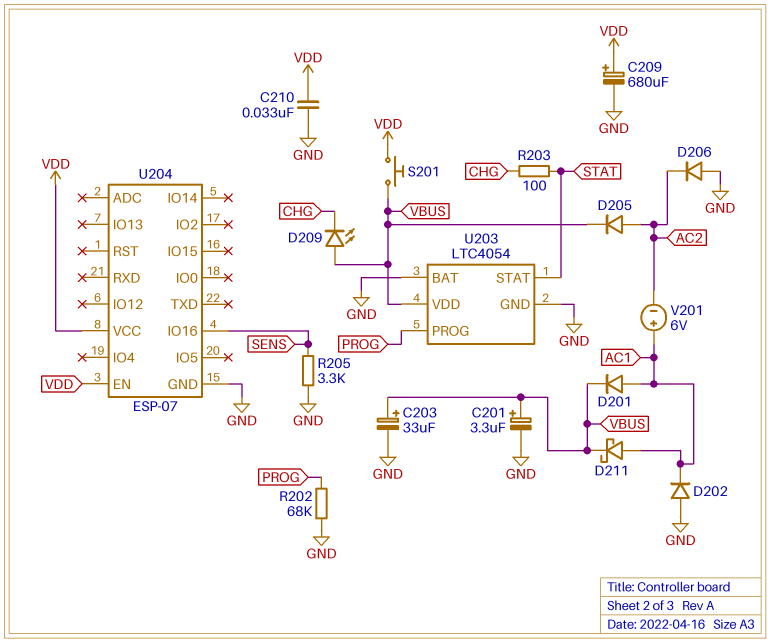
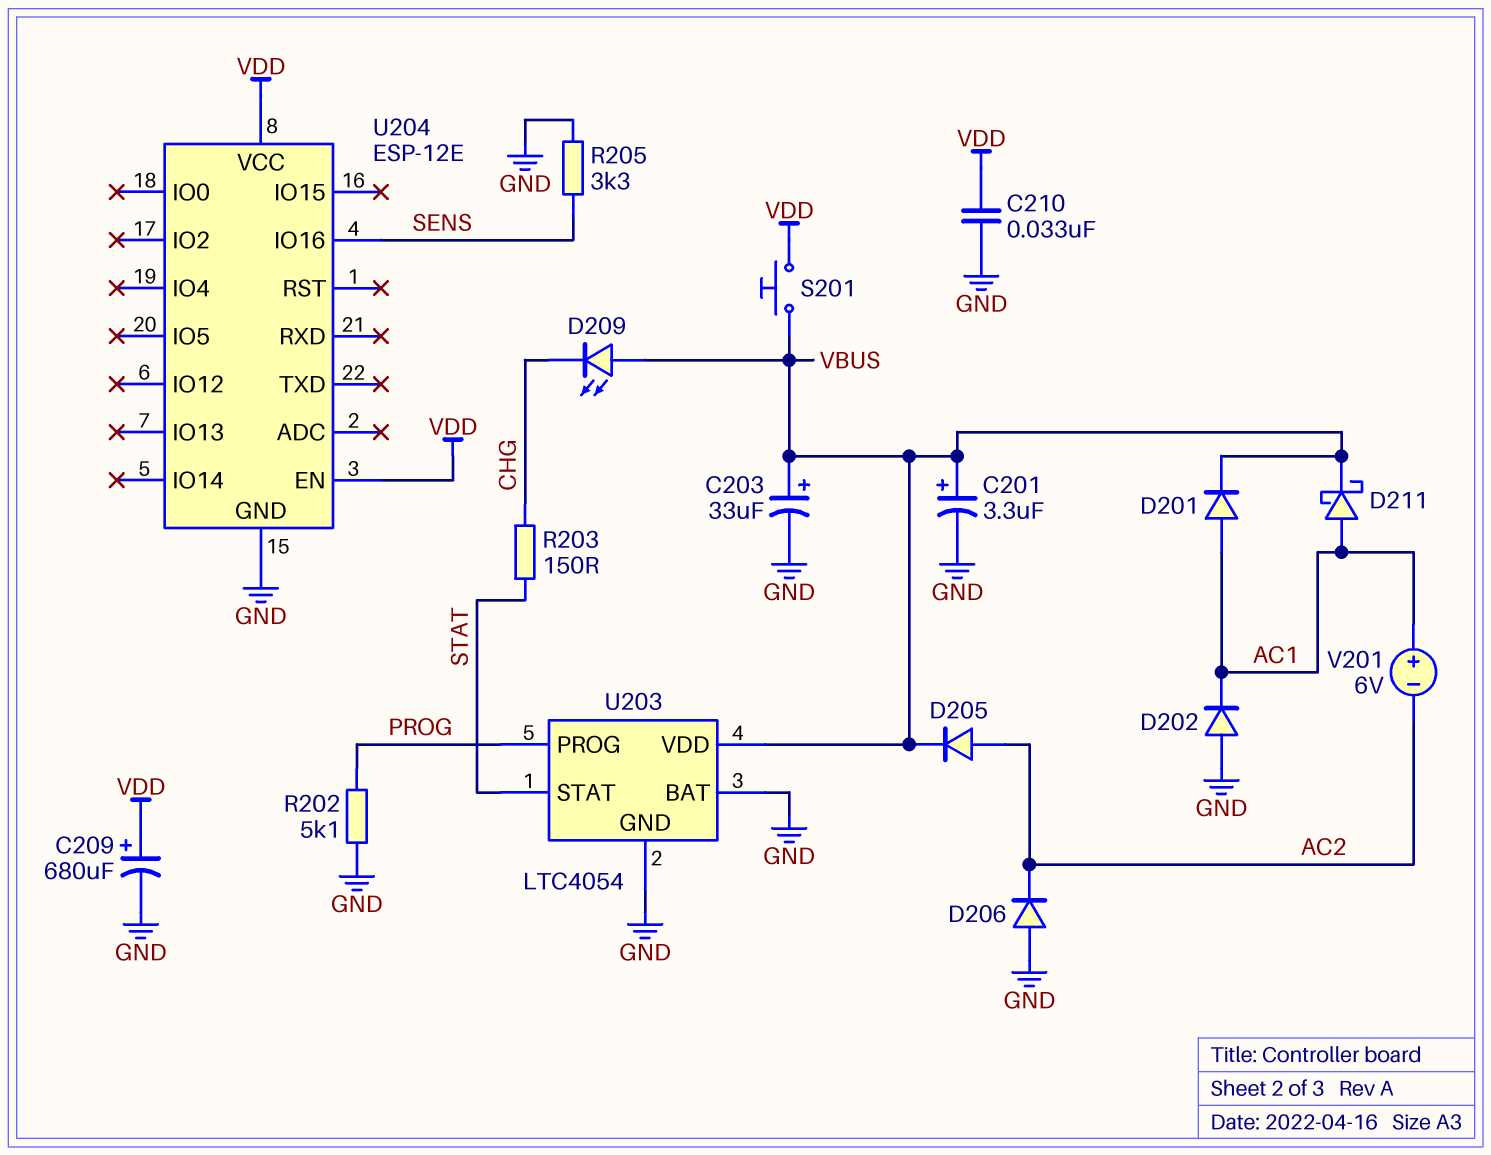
R202: 68k (GND, PROG) -> 5.1k (GND, PROG)
R203: 100 (CHG, STAT) -> 150 (CHG, STAT)
U204: ESP-07 -> ESP-12E

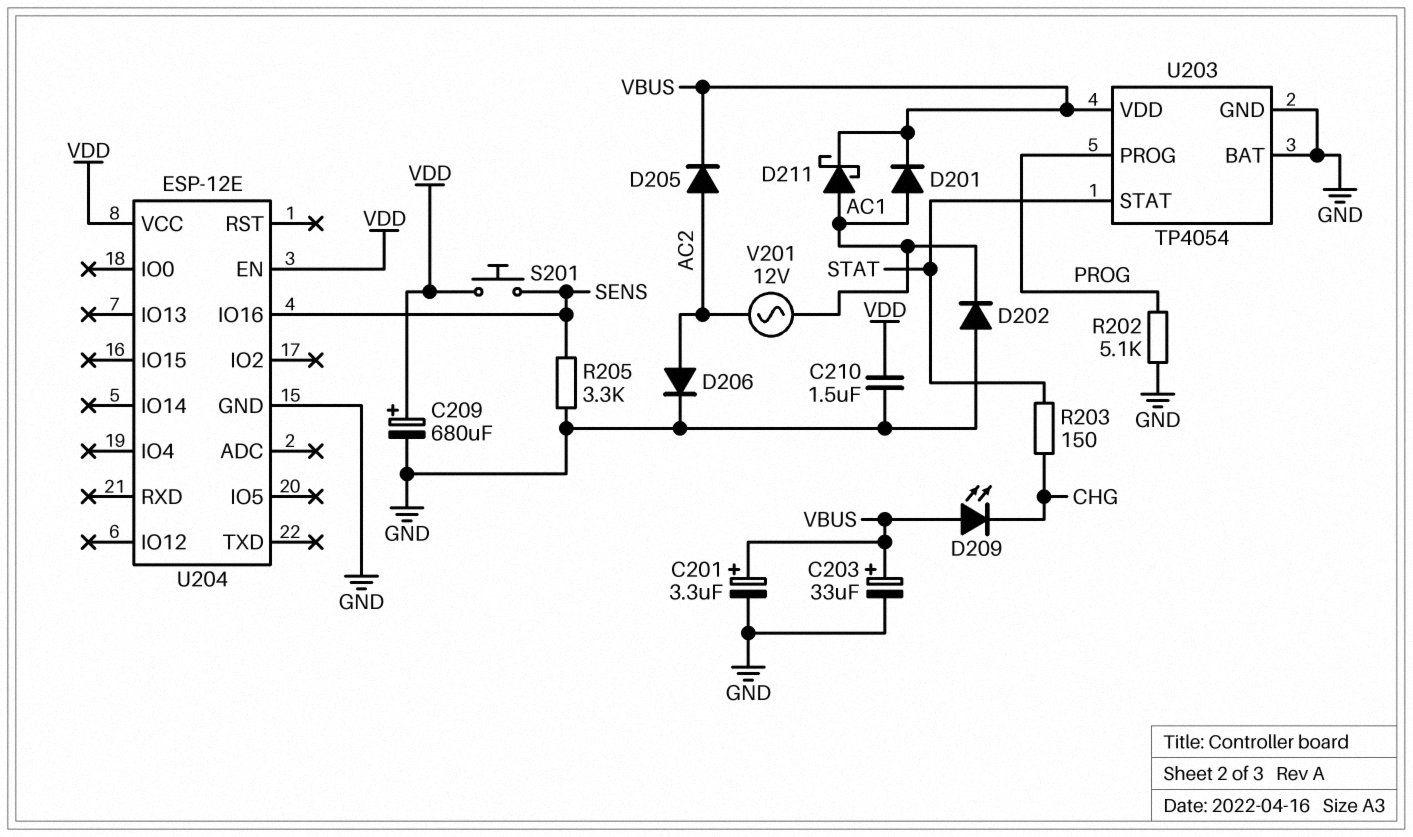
C210: 33nF (GND, VDD) -> 1.5uF (GND, VDD)
D206: diode (A GND, K AC2) -> diode (A AC2, K GND)
S201: button (VBUS, VDD) -> button (SENS, VDD)
U203: LTC4054 -> TP4054
V201: 6V (plus AC1, minus AC2) -> AC 12V (AC1, AC2)

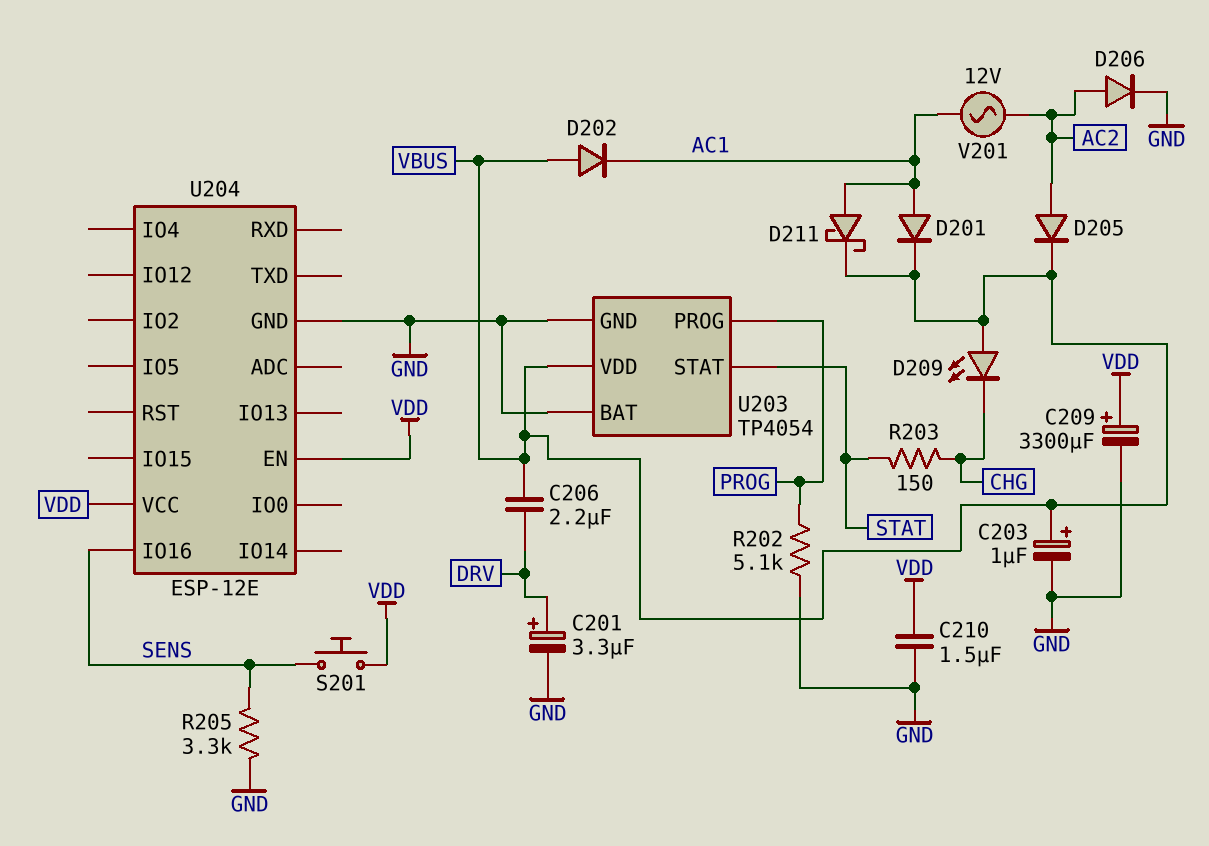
C201: 3.3uF (plus VBUS, minus GND) -> 3.3uF (plus DRV, minus GND)
C203: 33uF (plus VBUS, minus GND) -> 1uF (plus VBUS, minus GND)
C206: none -> 2.2uF (DRV, VBUS)
C209: 680uF (plus VDD, minus GND) -> 3300uF (plus VDD, minus GND)
D202: diode (A GND, K AC1) -> diode (A VBUS, K AC1)

